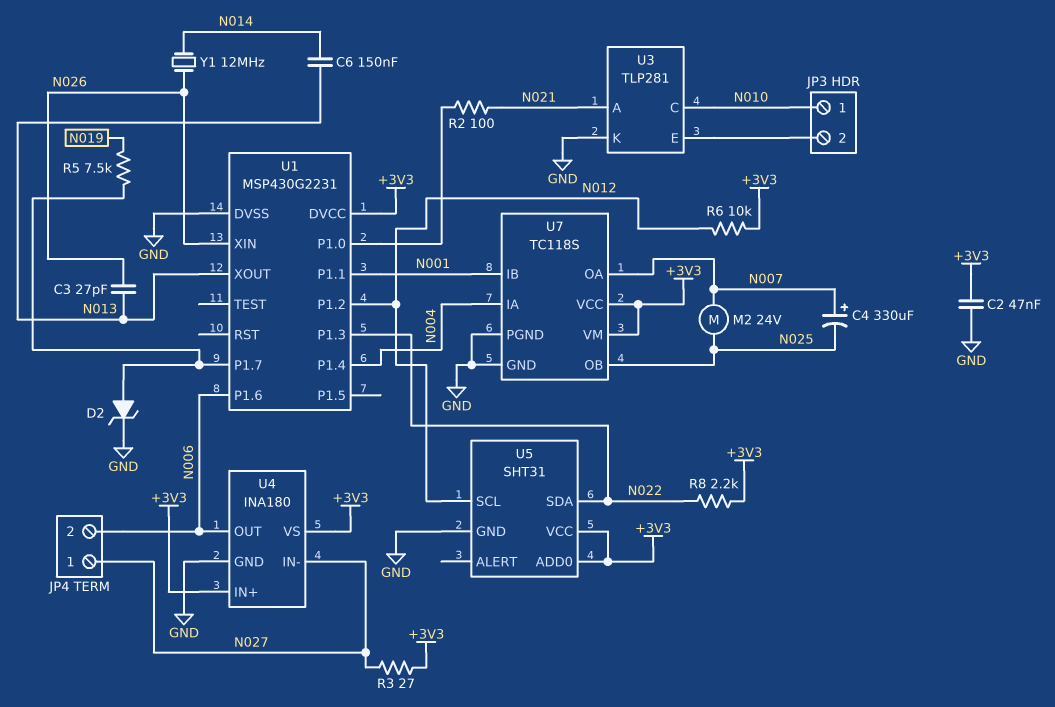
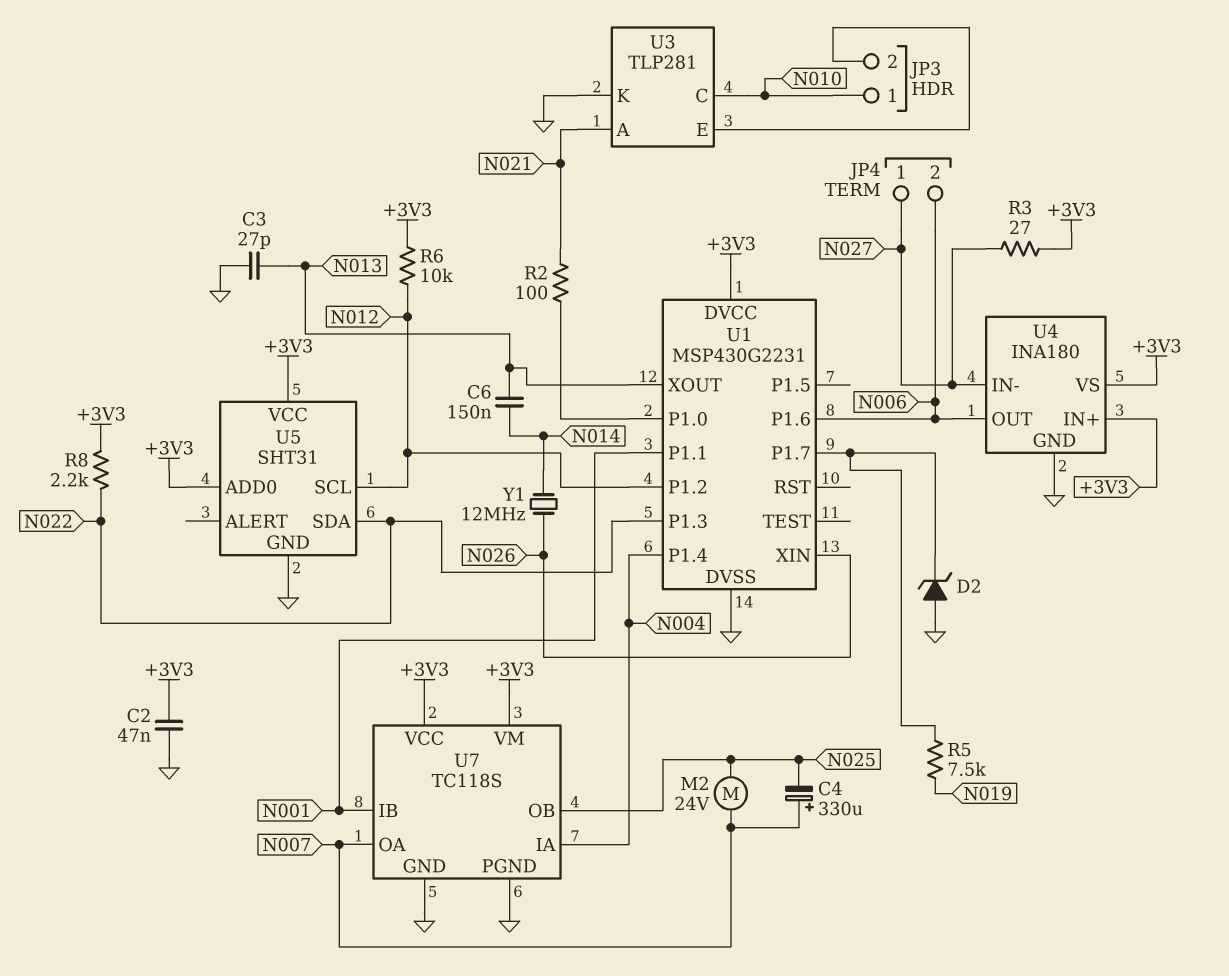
C3: 27pF (N013, N026) -> 27pF (GND, N013)
D2: zener (A U1/P1.7, K GND) -> zener (A GND, K U1/P1.7)

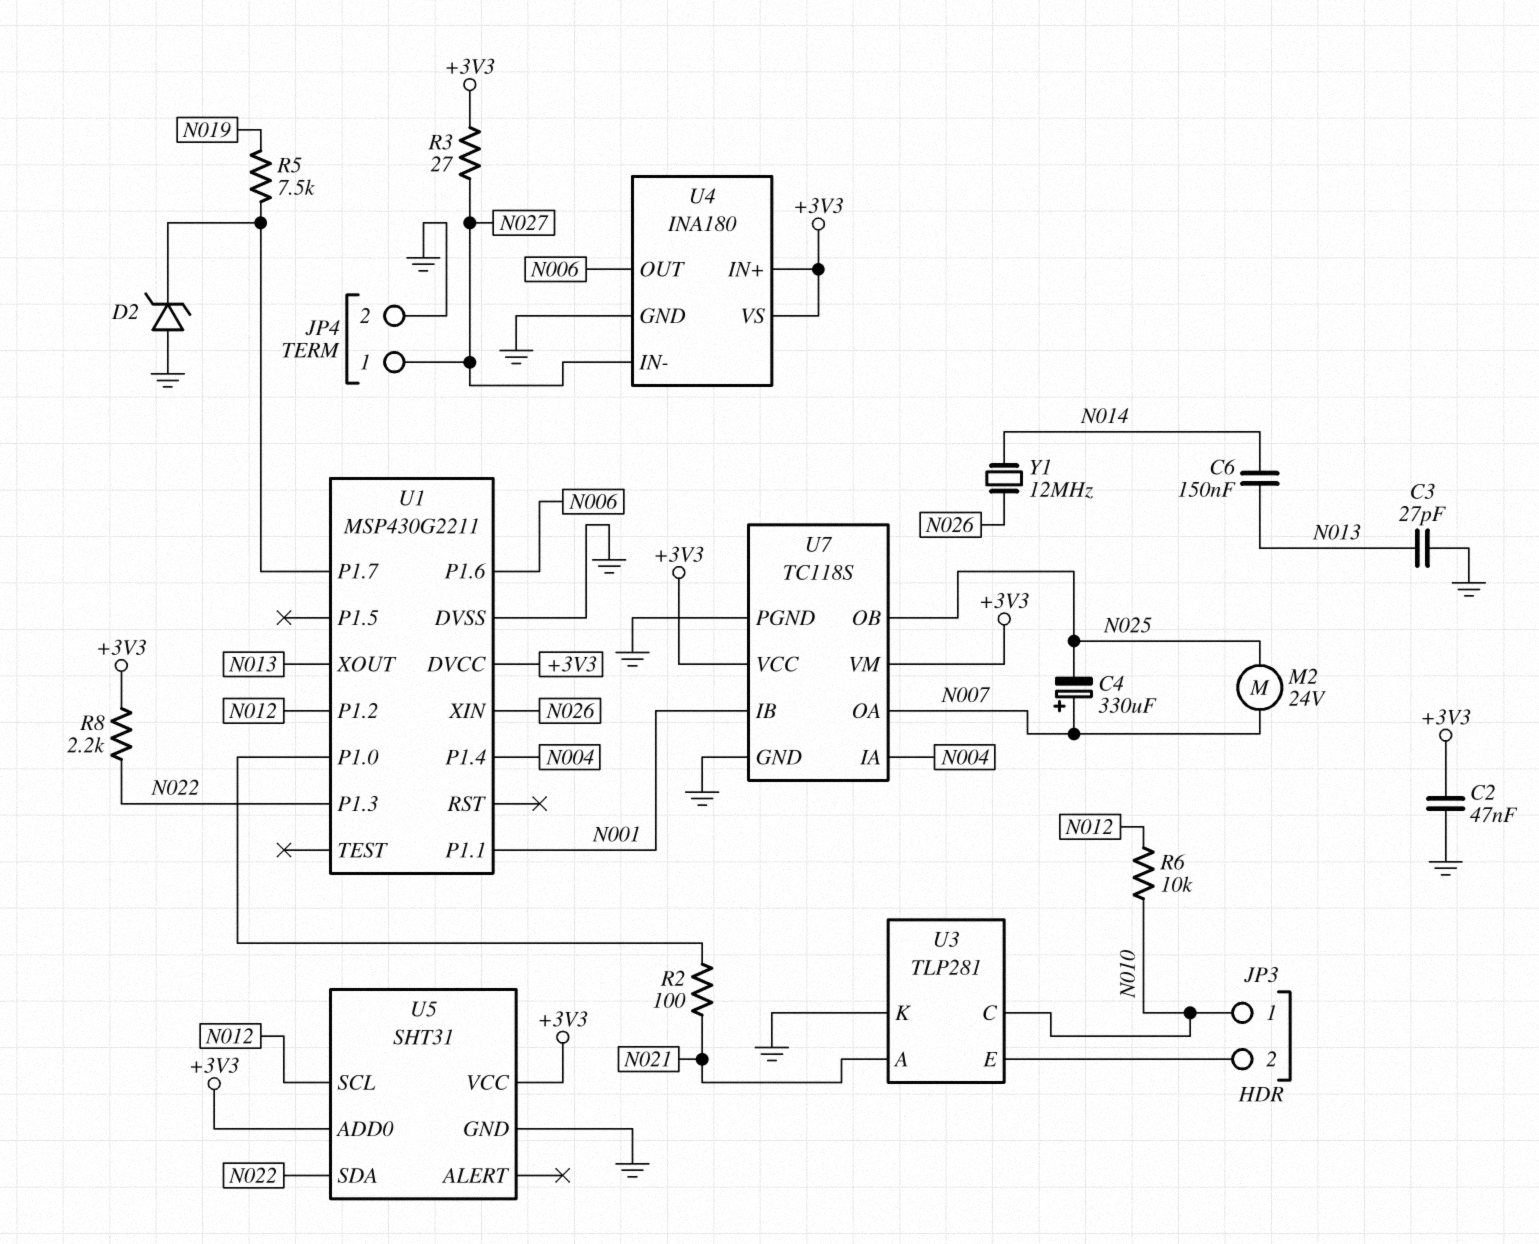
JP4 pin 2: N006 -> GND
R6: 10k (+3V3, N012) -> 10k (N010, N012)
U1: MSP430G2231 -> MSP430G2211

